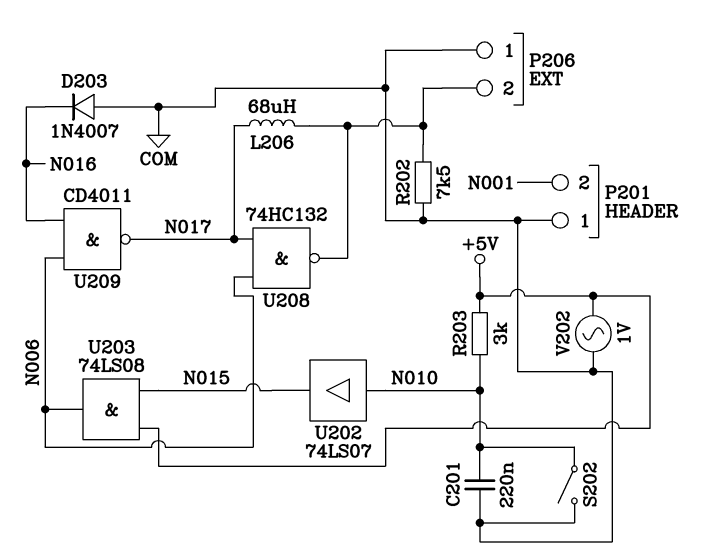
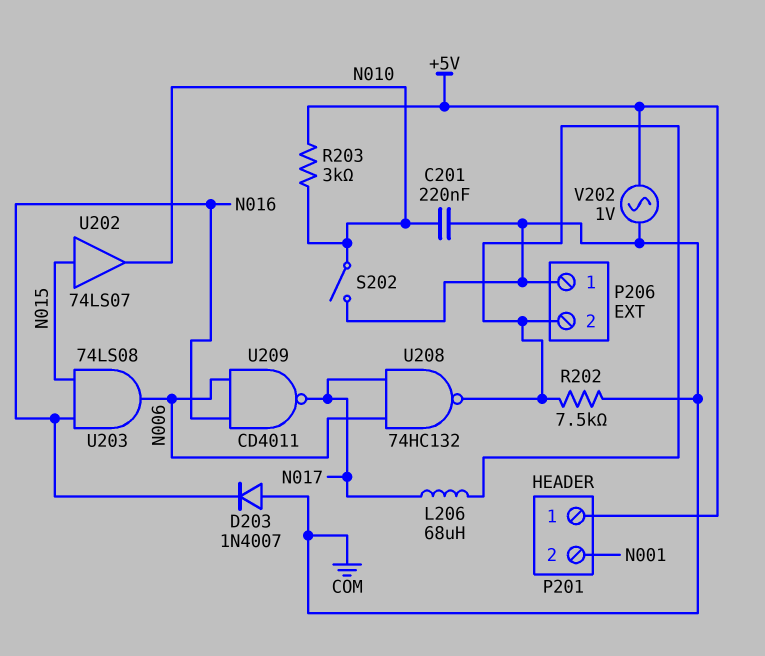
P201 pin 1: COM -> +5V
U202: buffer 74LS07 (in N010, out N015) -> buffer 74LS07 (in N015, out N010)
U203: AND 74LS08 (in +5V, in N015, out N006) -> AND 74LS08 (in N015, in N016, out N006)

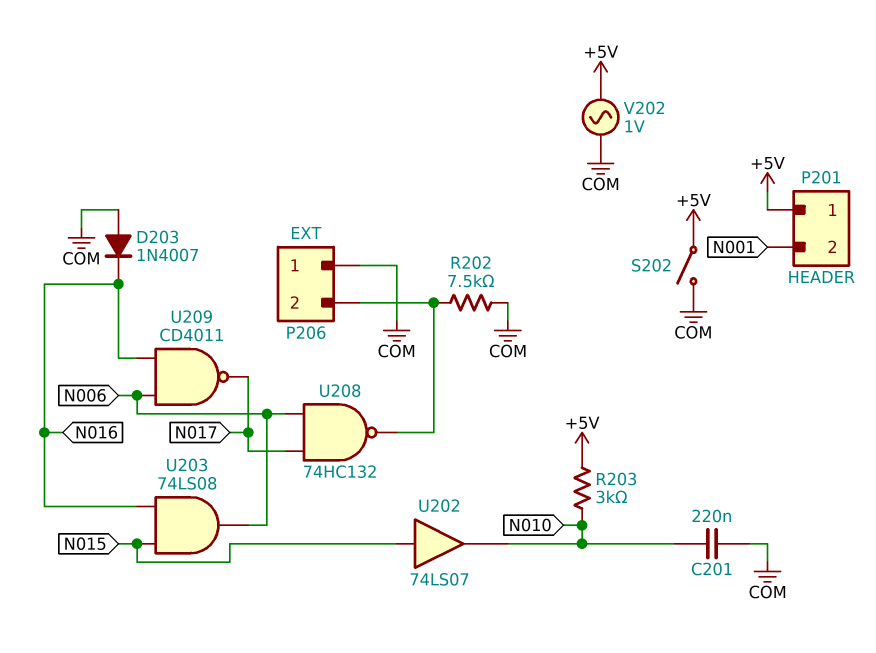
L206: 68uH (N017, P206/2) -> none
S202: switch (COM, N010) -> switch (+5V, COM)

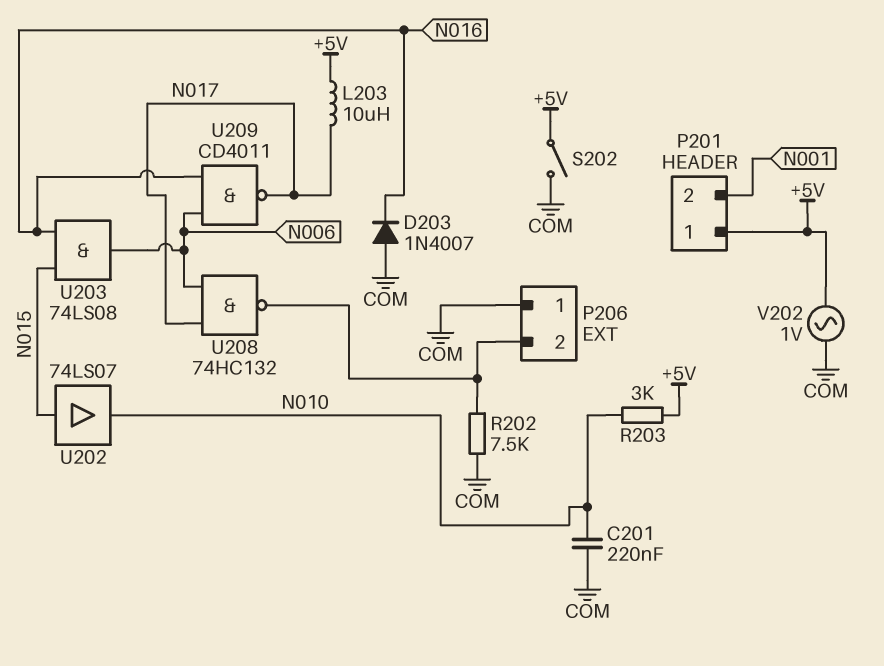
L203: none -> 10uH (+5V, N017)

